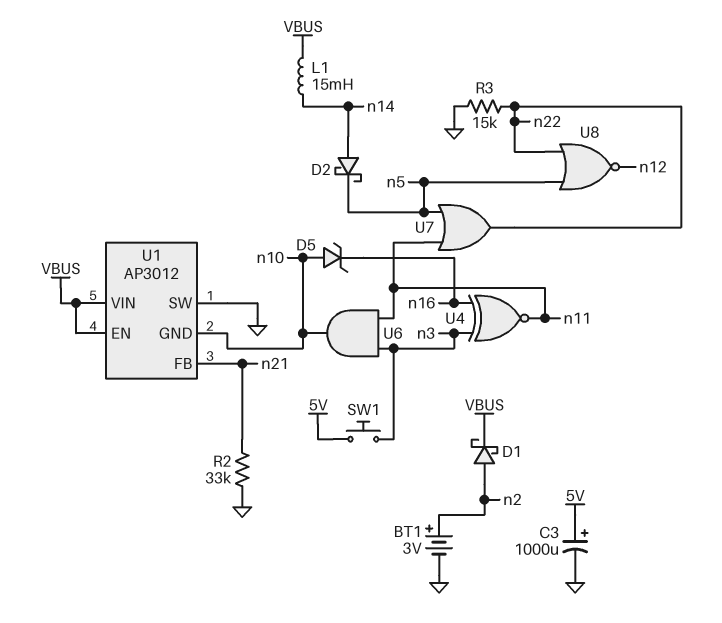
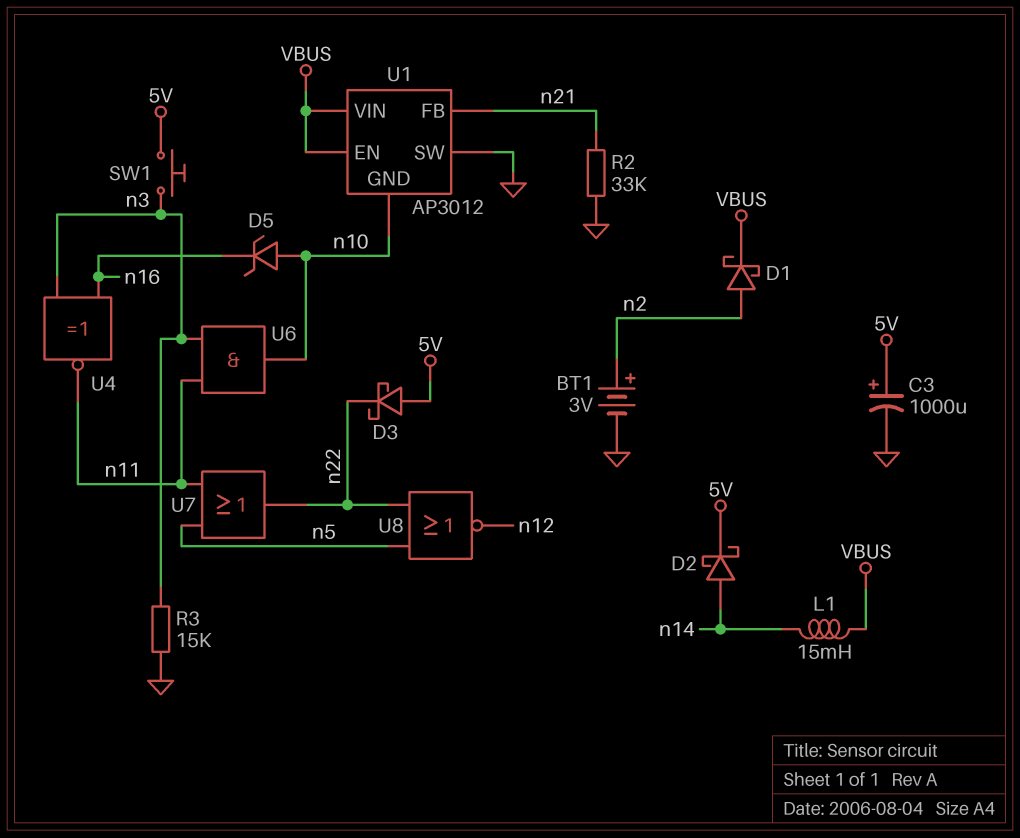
D2: schottky (A n14, K n5) -> schottky (A n14, K 5V)
D3: none -> schottky (A 5V, K n22)
R3: 15k (GND, n22) -> 15k (GND, n3)

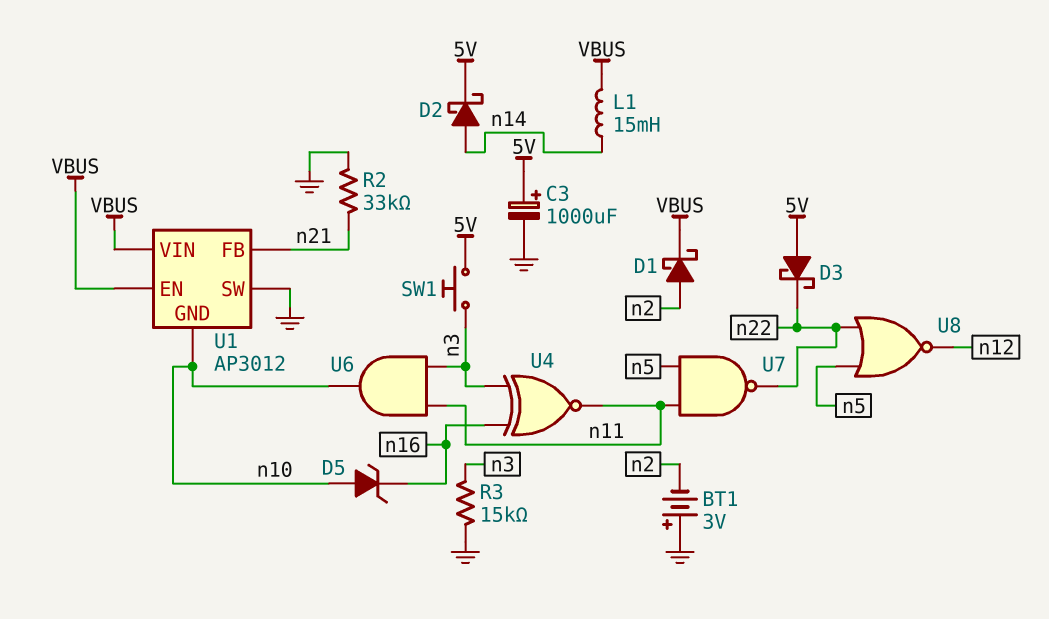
BT1: 3V (plus n2, minus GND) -> 3V (plus GND, minus n2)
U7: OR (in n5, in n11, out n22) -> NAND (in n5, in n11, out n22)

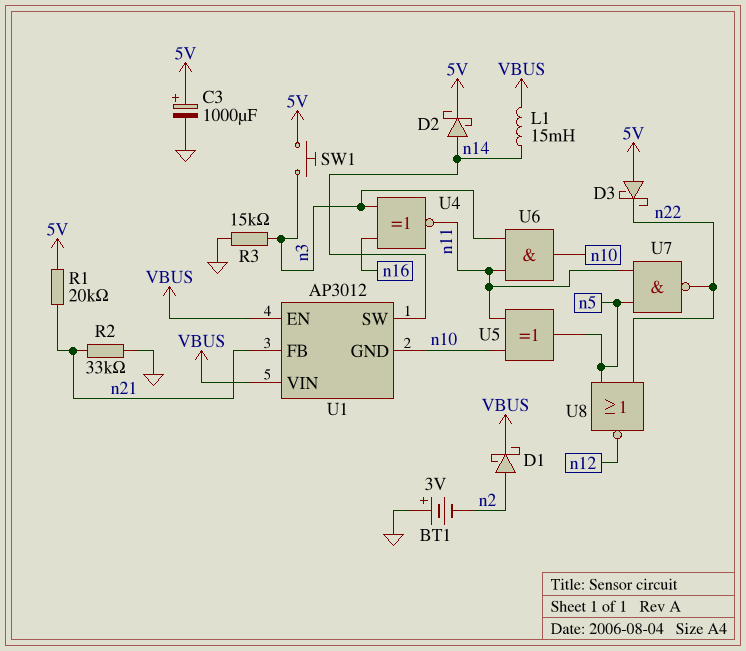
D5: zener (A n10, K n16) -> none
R1: none -> 20k (5V, n21)
U1 pin SW: GND -> n14
U5: none -> XOR (in n10, in n11, out n5)

